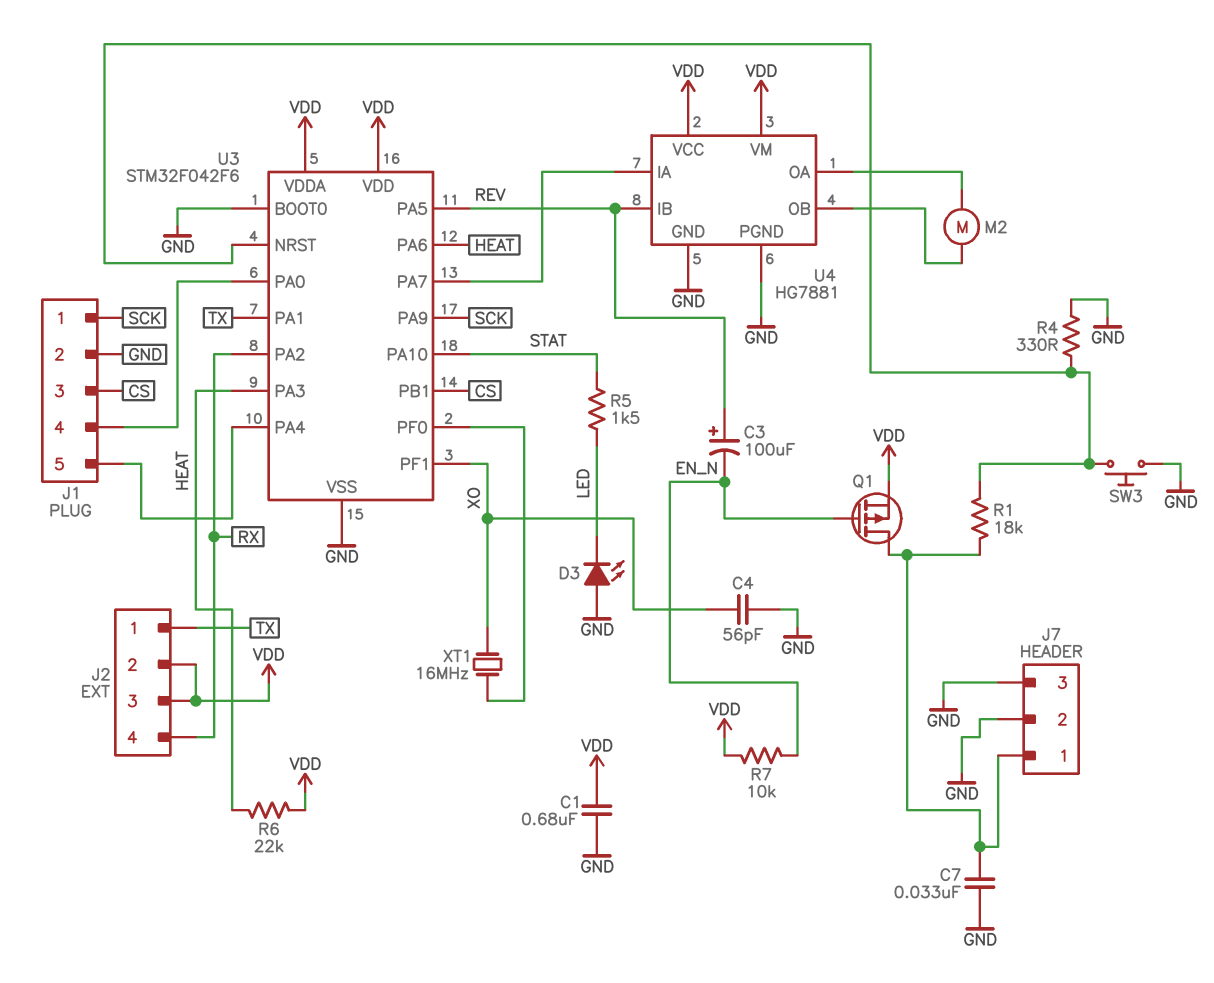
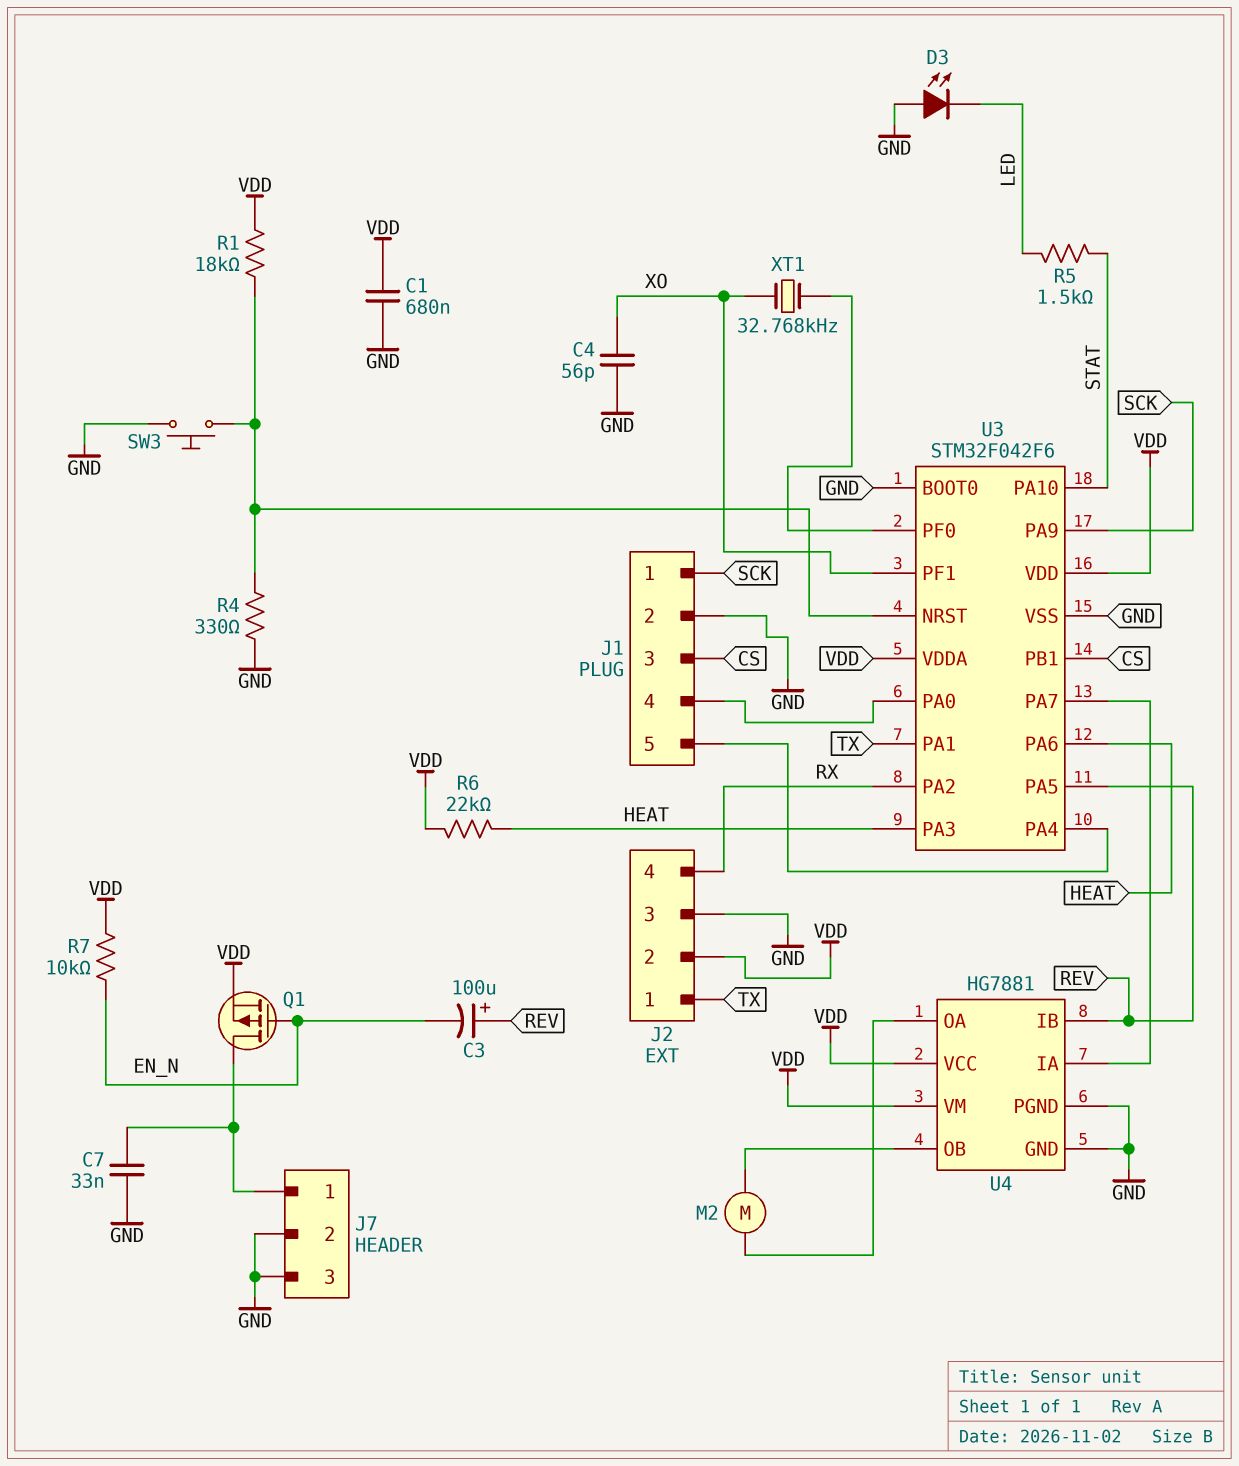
J2 pin 3: VDD -> GND
R1: 18k (J7/1, U3/NRST) -> 18k (U3/NRST, VDD)
XT1: 16MHz (U3/PF0, XO) -> 32.768kHz (U3/PF0, XO)

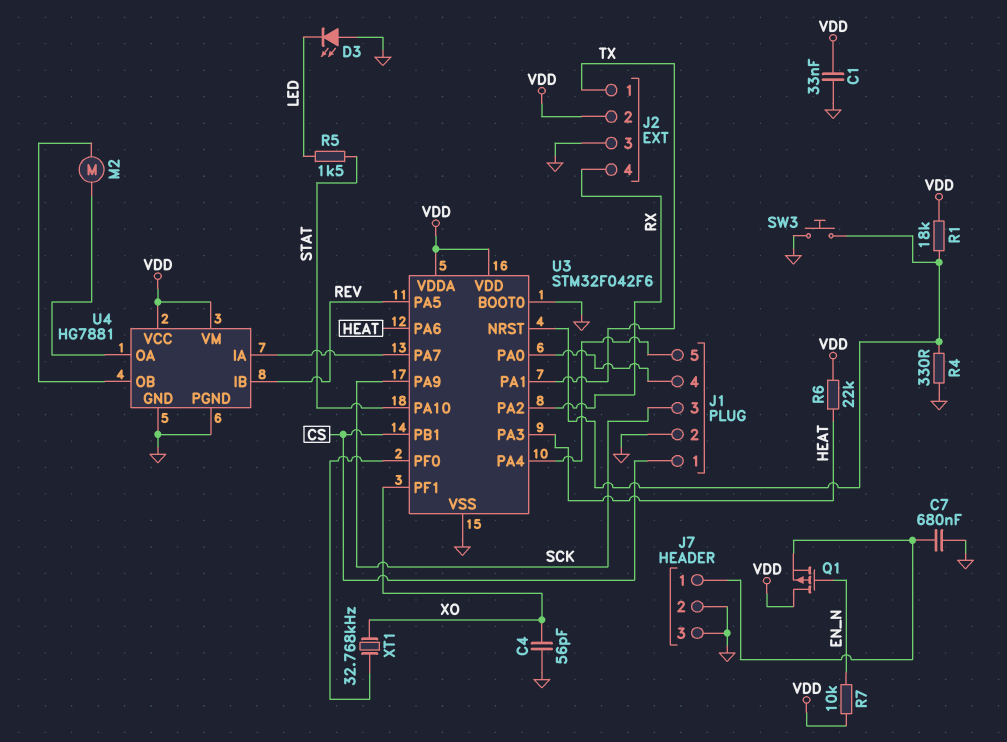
C1: 680nF (GND, VDD) -> 33nF (GND, VDD)
C3: 100uF (plus REV, minus EN_N) -> none
C7: 33nF (GND, J7/1) -> 680nF (GND, J7/1)
J1 pin 1: SCK -> CS
J1 pin 3: CS -> SCK
Q1: PMOS (G EN_N, D J7/1, S VDD) -> PMOS (G EN_N, D VDD, S J7/1)

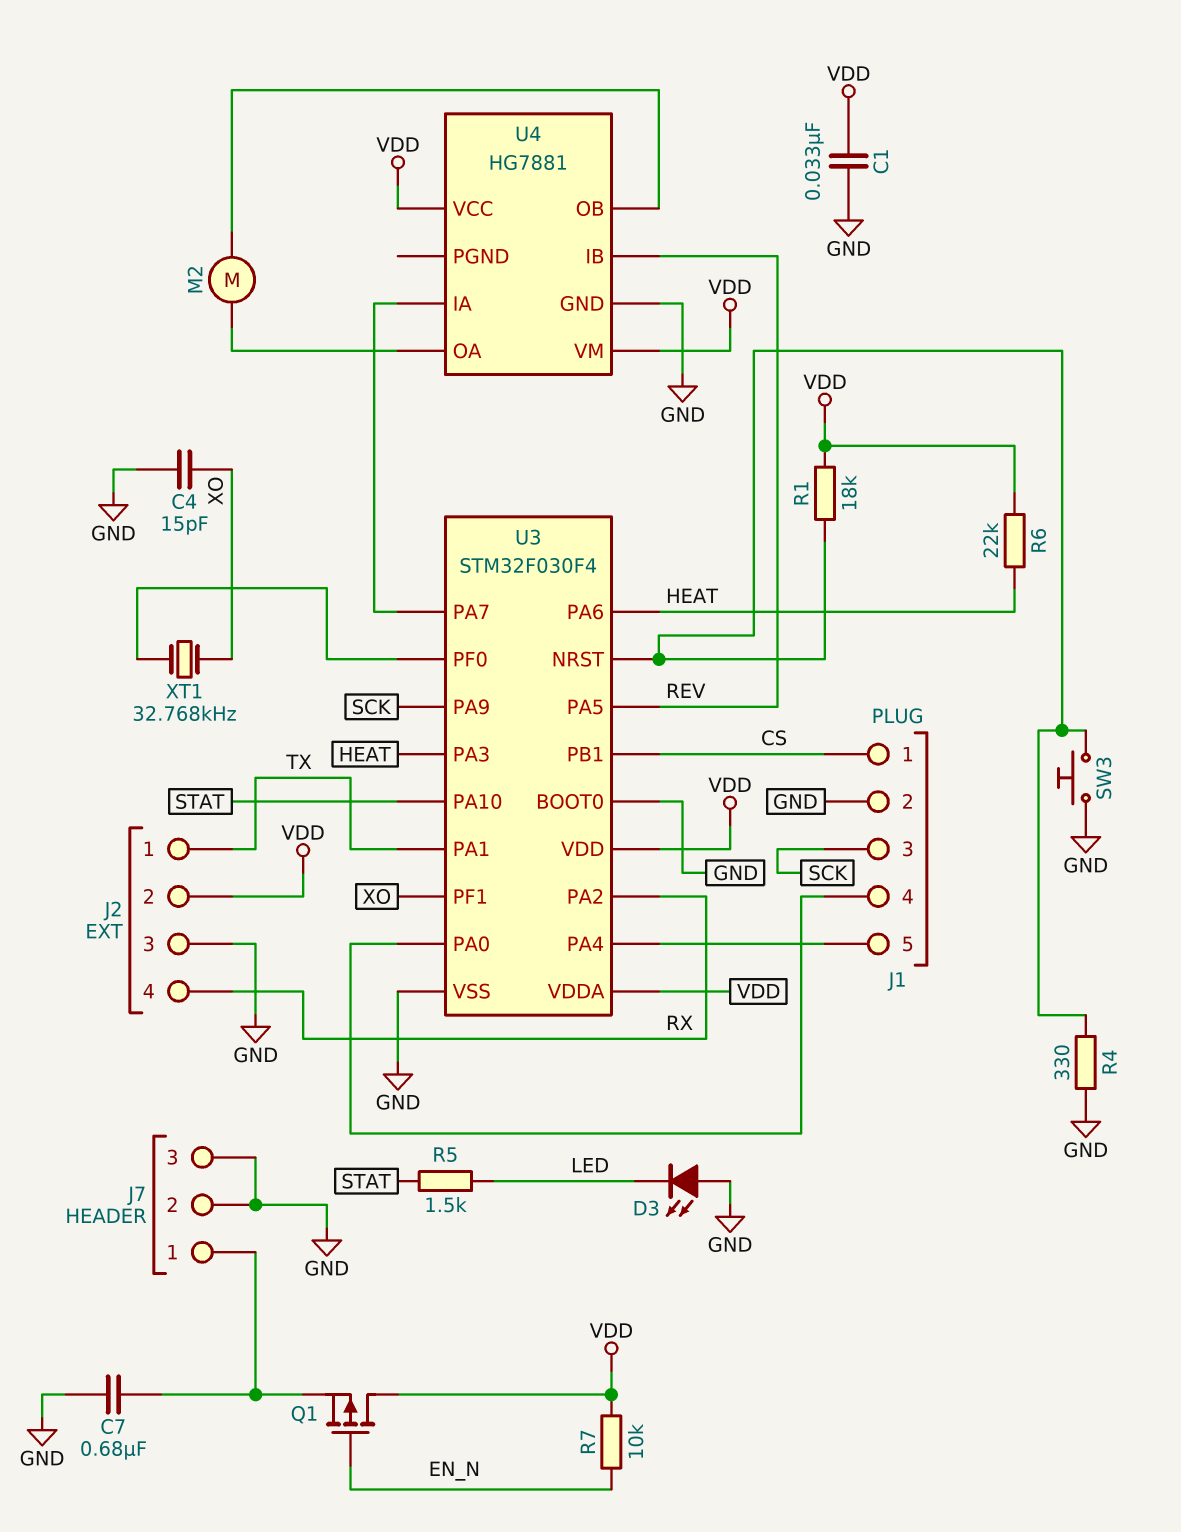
C4: 56pF (GND, XO) -> 15pF (GND, XO)
U3: STM32F042F6 -> STM32F030F4
U4 pin PGND: GND -> none

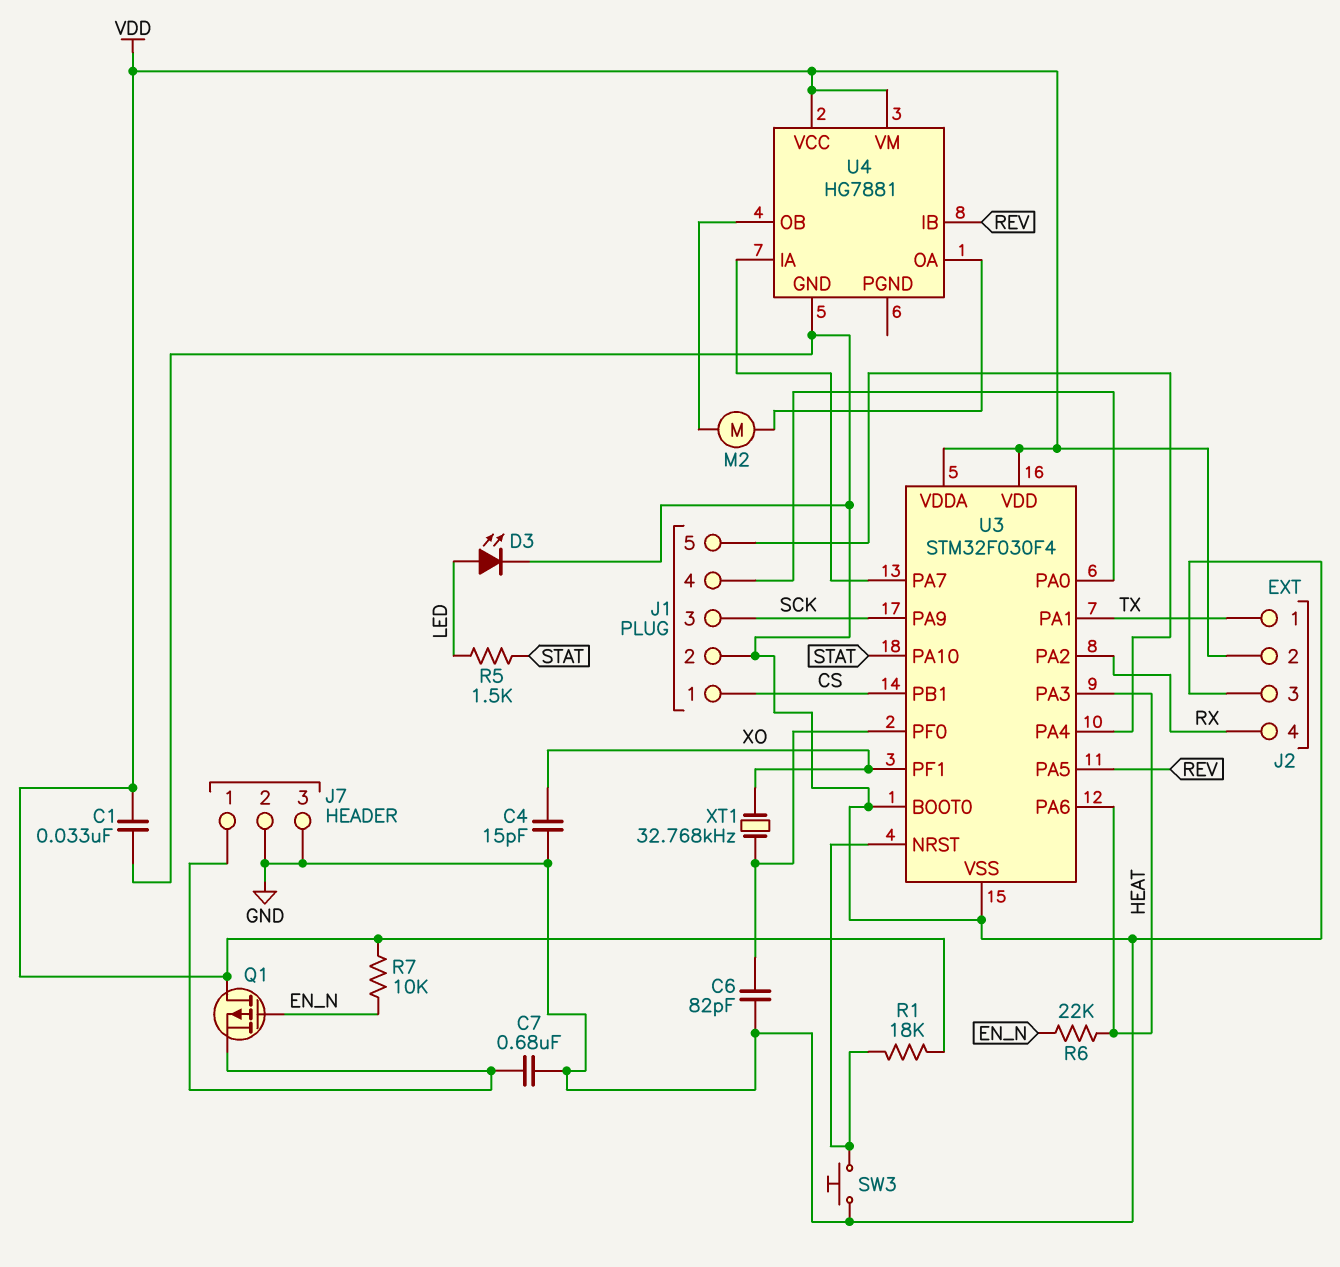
C6: none -> 82pF (GND, U3/PF0)
D3: LED (A GND, K LED) -> LED (A LED, K GND)
R4: 330 (GND, U3/NRST) -> none
R6: 22k (HEAT, VDD) -> 22k (EN_N, HEAT)

